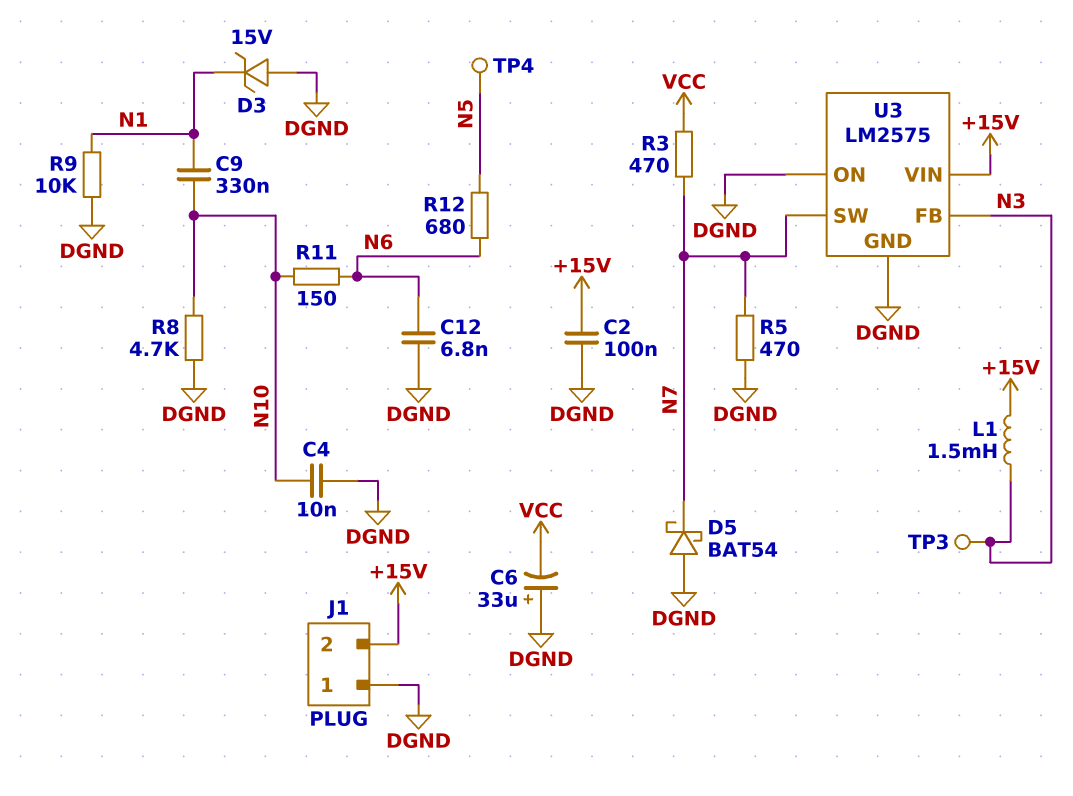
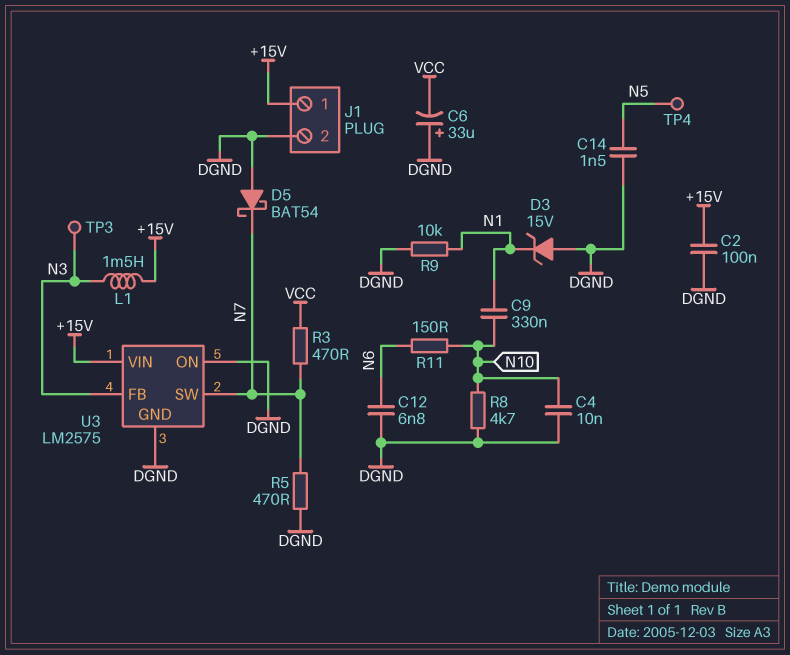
C14: none -> 1.5nF (DGND, N5)
J1 pin 1: DGND -> +15V
J1 pin 2: +15V -> DGND
R12: 680 (N5, N6) -> none

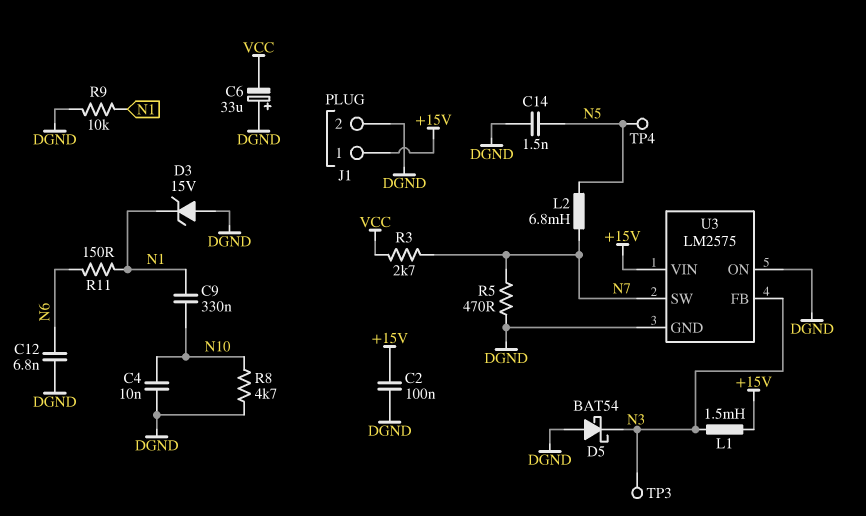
D5: schottky BAT54 (A DGND, K N7) -> schottky BAT54 (A DGND, K N3)
L2: none -> 6.8mH (N5, N7)
R3: 470 (N7, VCC) -> 2.7k (N7, VCC)
R11: 150 (N6, N10) -> 150 (N1, N6)

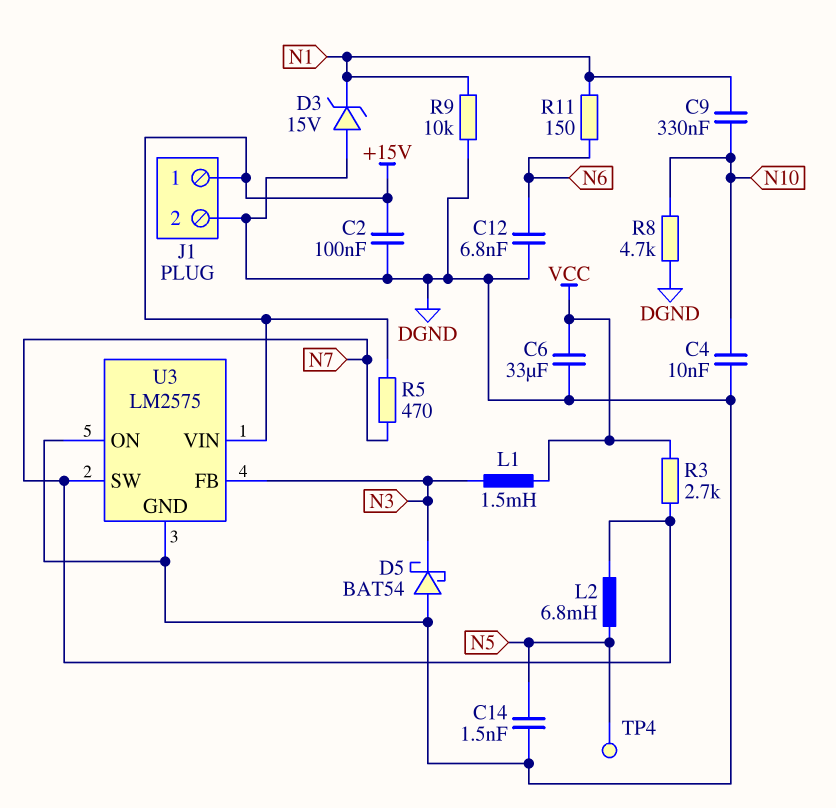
C6: 33uF (plus DGND, minus VCC) -> 33uF (DGND, VCC)
L1: 1.5mH (+15V, N3) -> 1.5mH (N3, VCC)
R5: 470 (DGND, N7) -> 470 (+15V, N7)
TP3: test point (N3) -> none

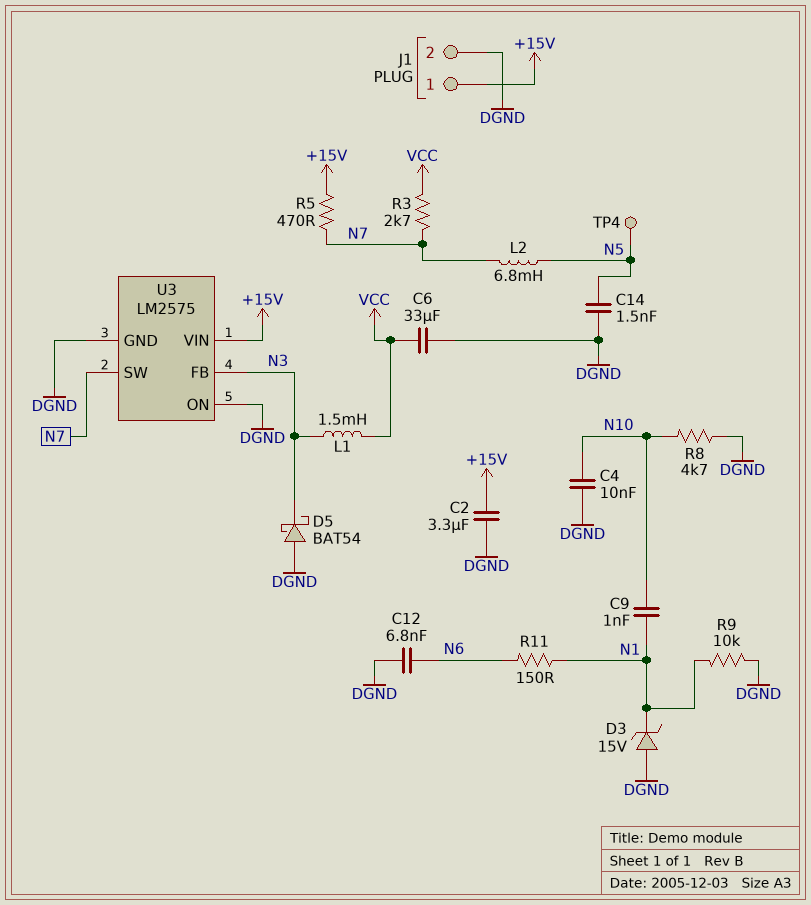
C2: 100nF (+15V, DGND) -> 3.3uF (+15V, DGND)
C9: 330nF (N1, N10) -> 1nF (N1, N10)

